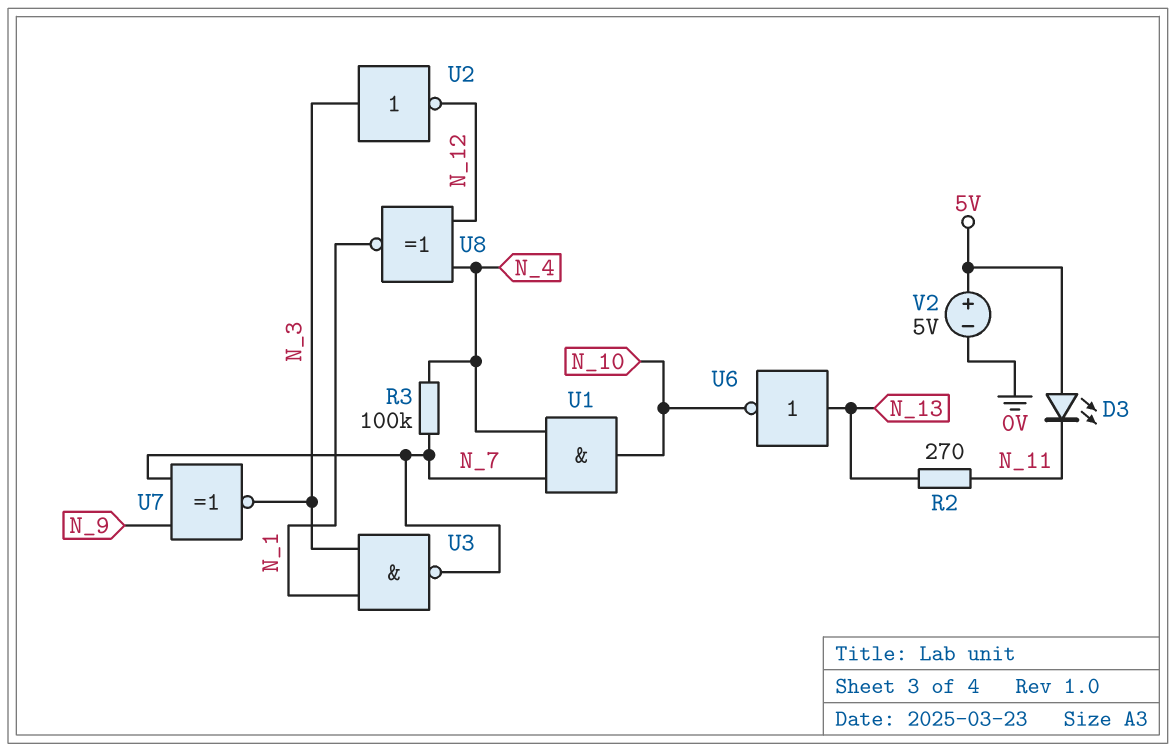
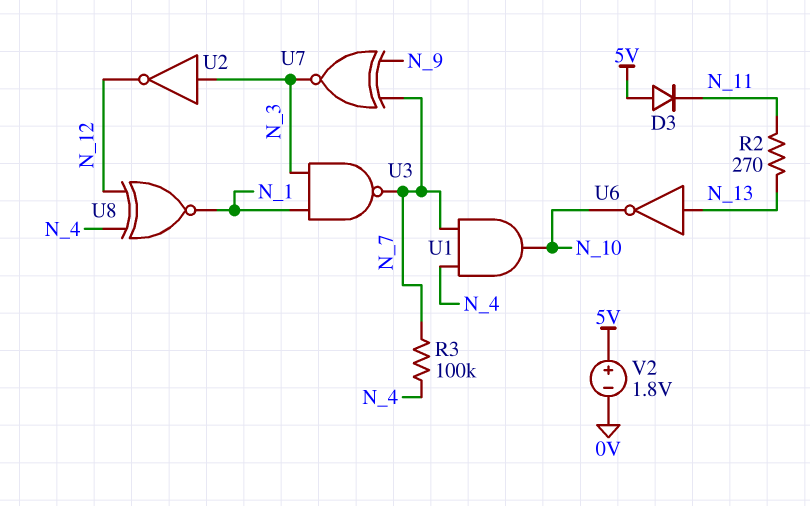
D3: LED (A 5V, K N_11) -> diode (A 5V, K N_11)
V2: 5V (plus 5V, minus 0V) -> 1.8V (plus 5V, minus 0V)

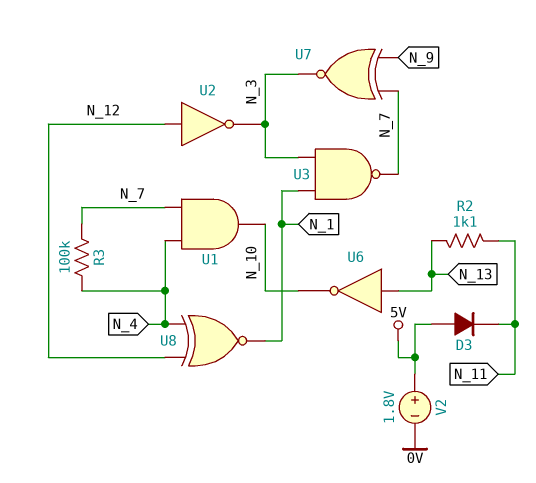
R2: 270 (N_11, N_13) -> 1.1k (N_11, N_13)
U2: NOT (in N_3, out N_12) -> NOT (in N_12, out N_3)

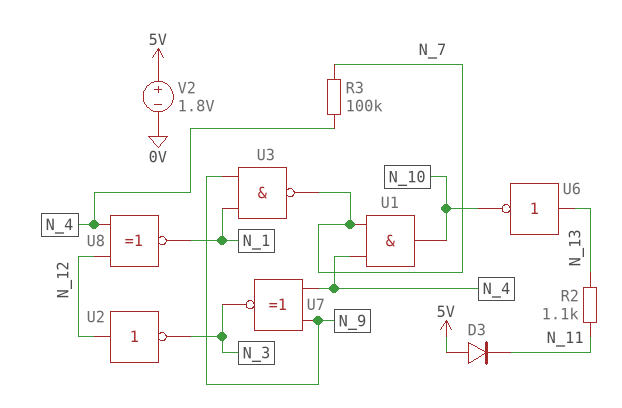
U3: NAND (in N_1, in N_3, out N_7) -> NAND (in N_1, in N_9, out N_7)
U7: XNOR (in N_7, in N_9, out N_3) -> XNOR (in N_4, in N_9, out N_3)

